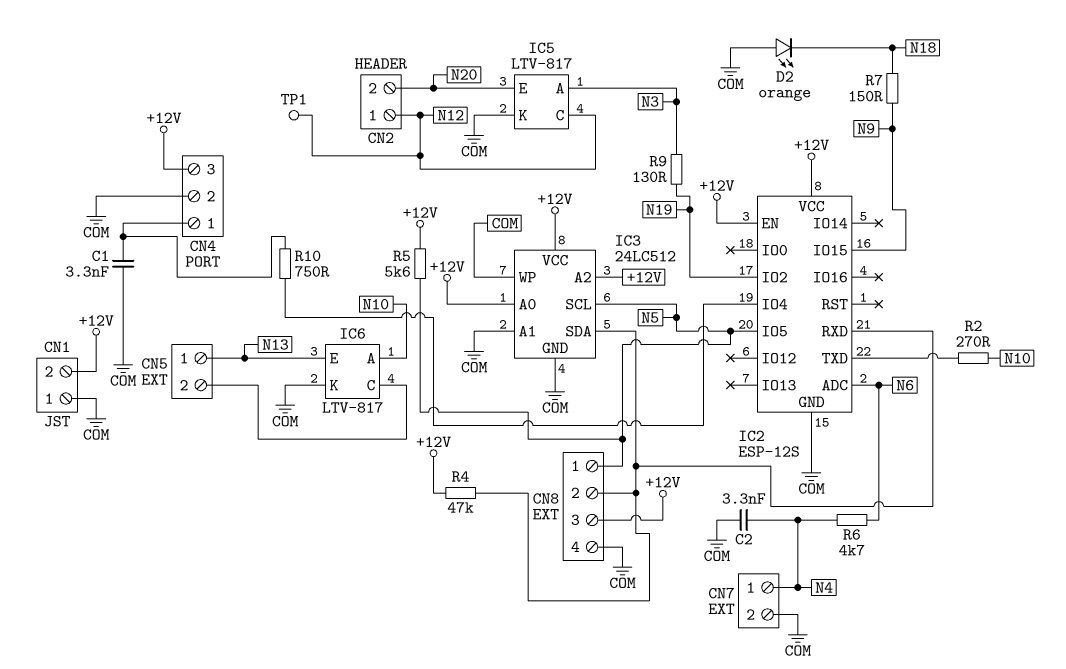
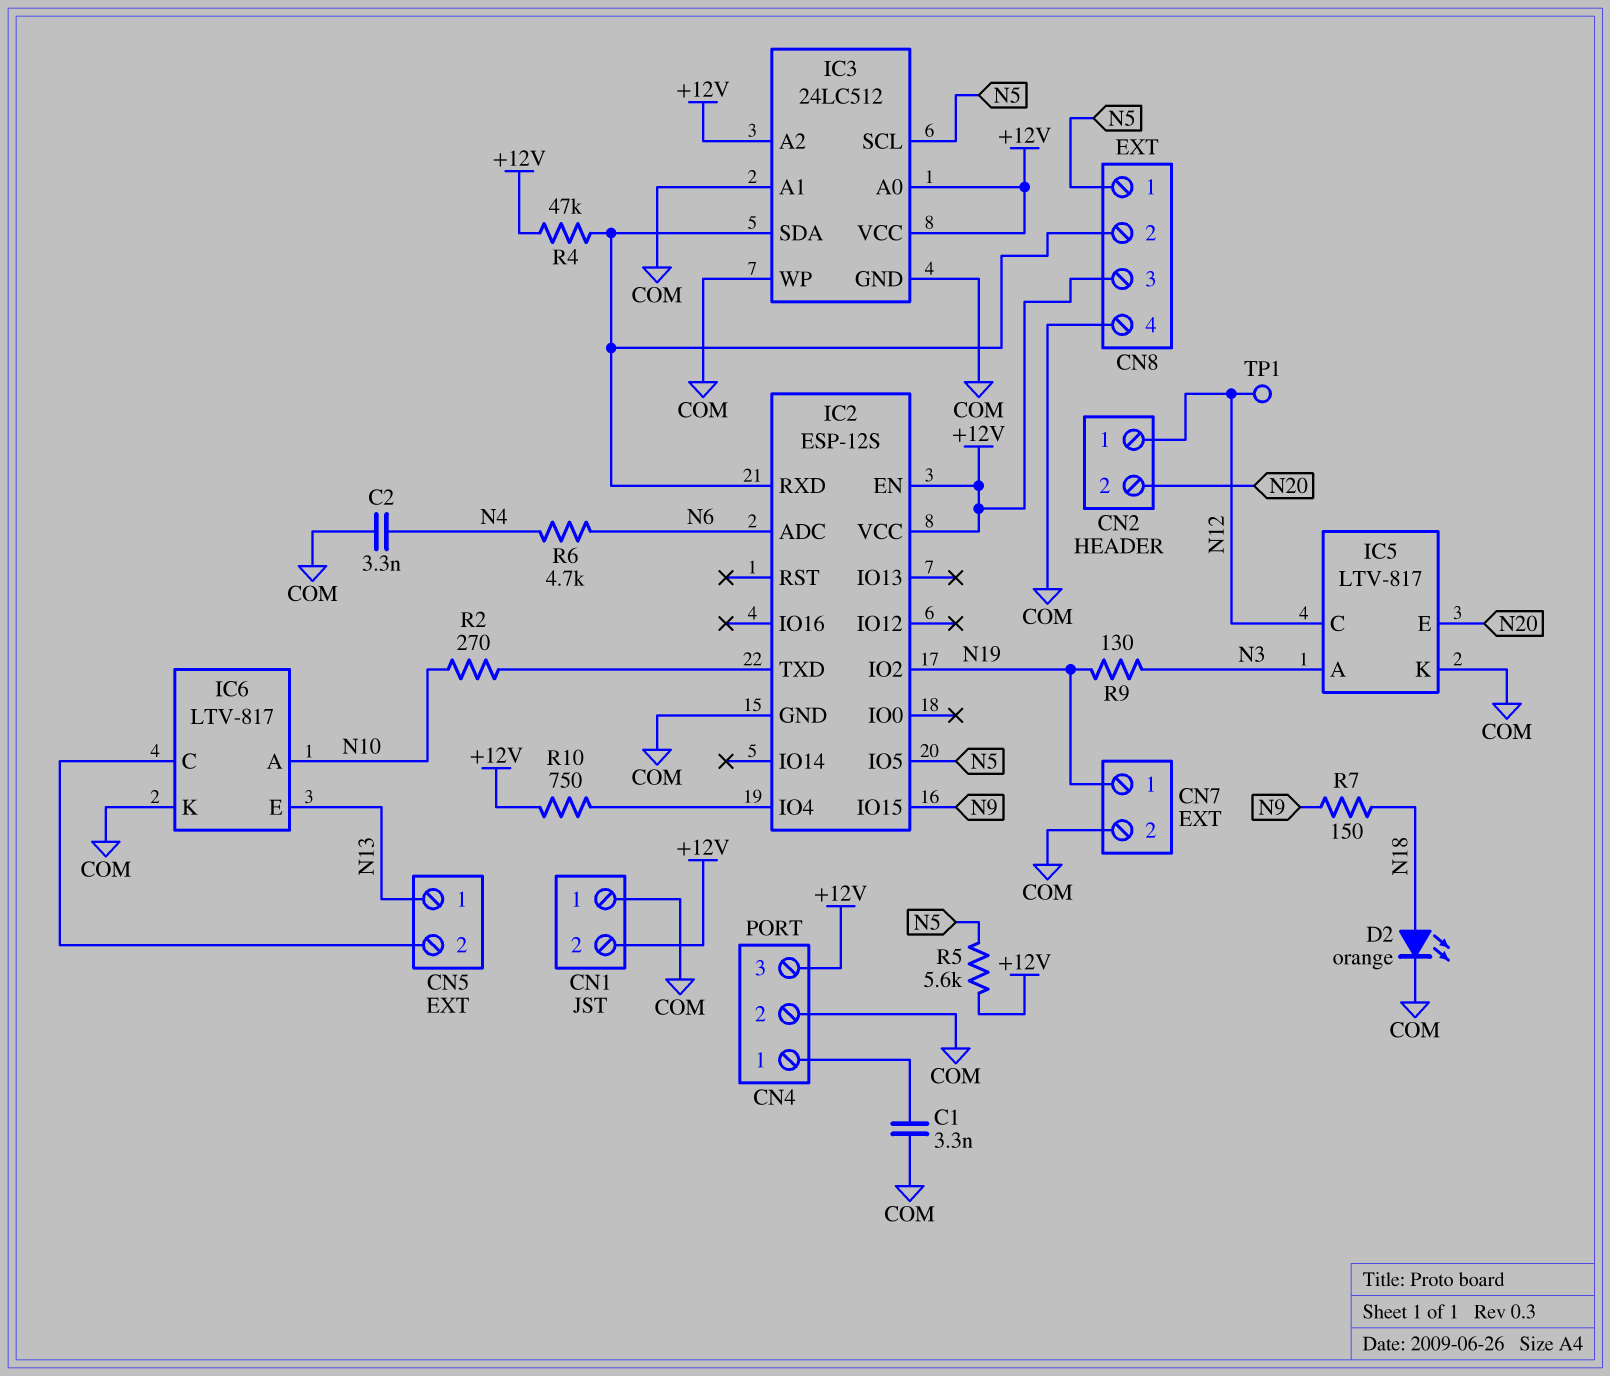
CN7 pin 1: N4 -> N19
D2: LED orange (A COM, K N18) -> LED orange (A N18, K COM)
R10: 750 (CN4/1, IC2/IO4) -> 750 (+12V, IC2/IO4)

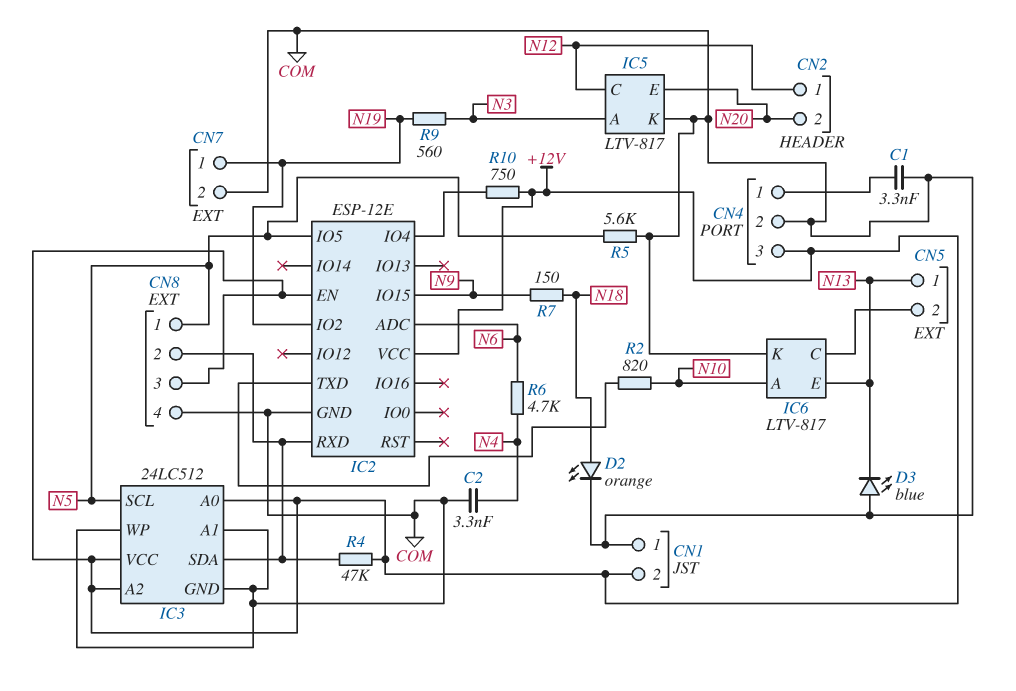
D3: none -> LED blue (A COM, K N13)
IC2: ESP-12S -> ESP-12E
R2: 270 (IC2/TXD, N10) -> 820 (IC2/TXD, N10)
R5: 5.6k (+12V, N5) -> 5.6k (COM, N5)
R9: 130 (N3, N19) -> 560 (N3, N19)
TP1: test point (N12) -> none

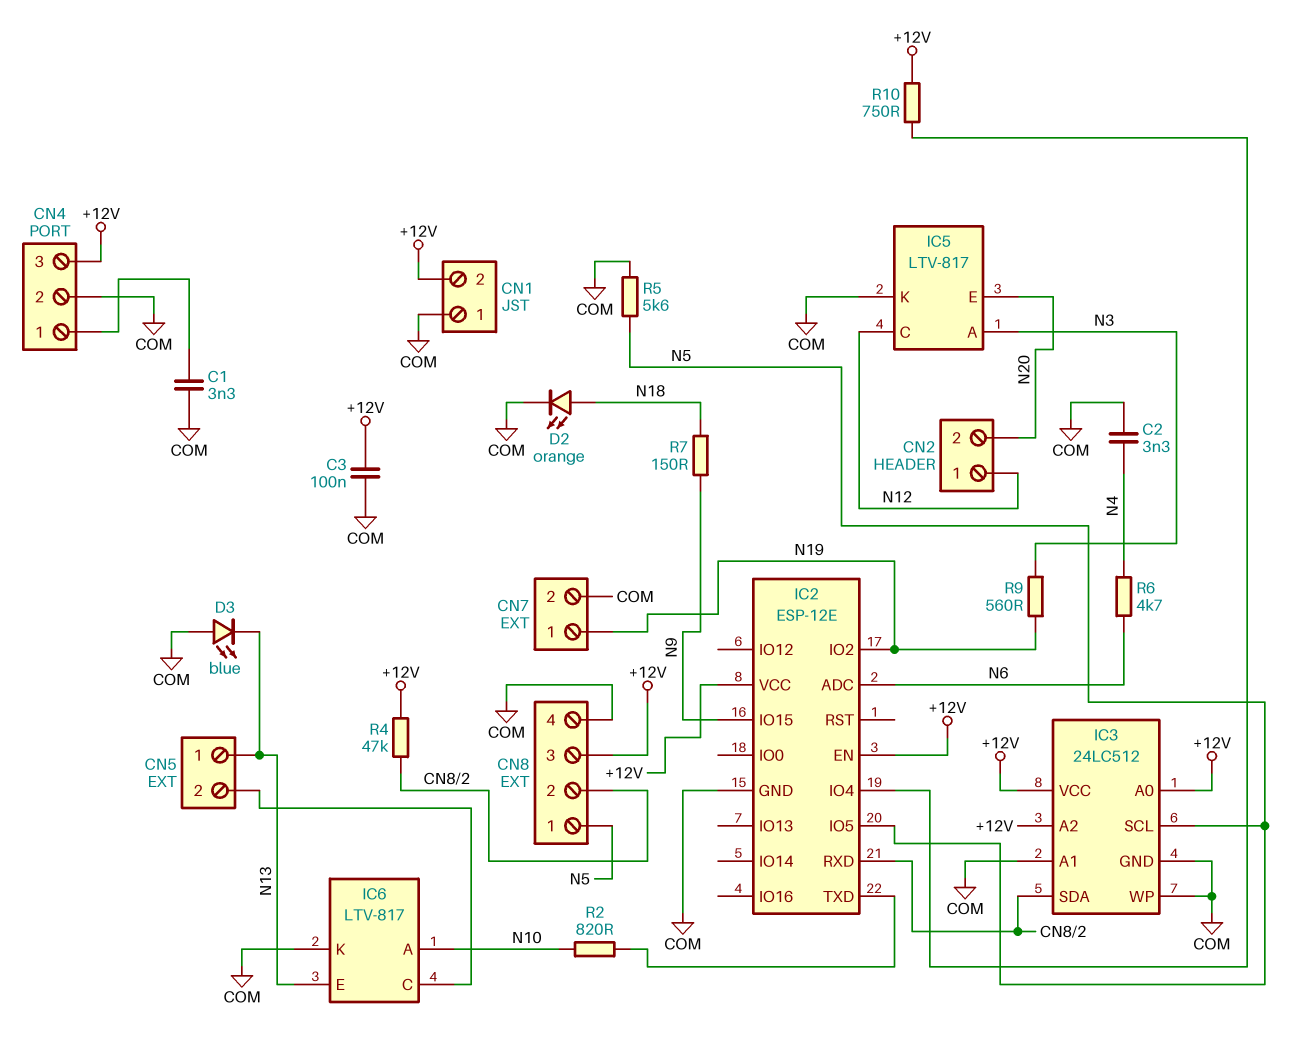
C3: none -> 100nF (+12V, COM)

